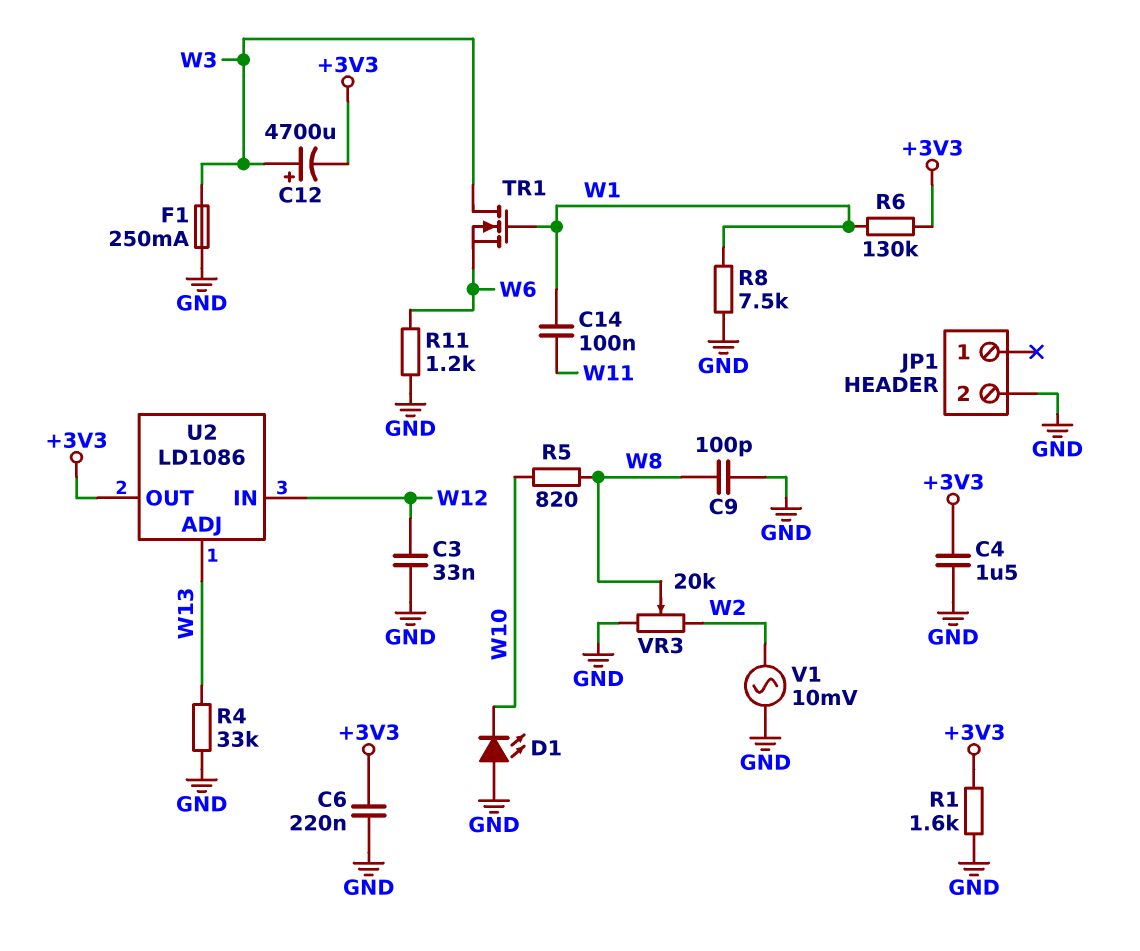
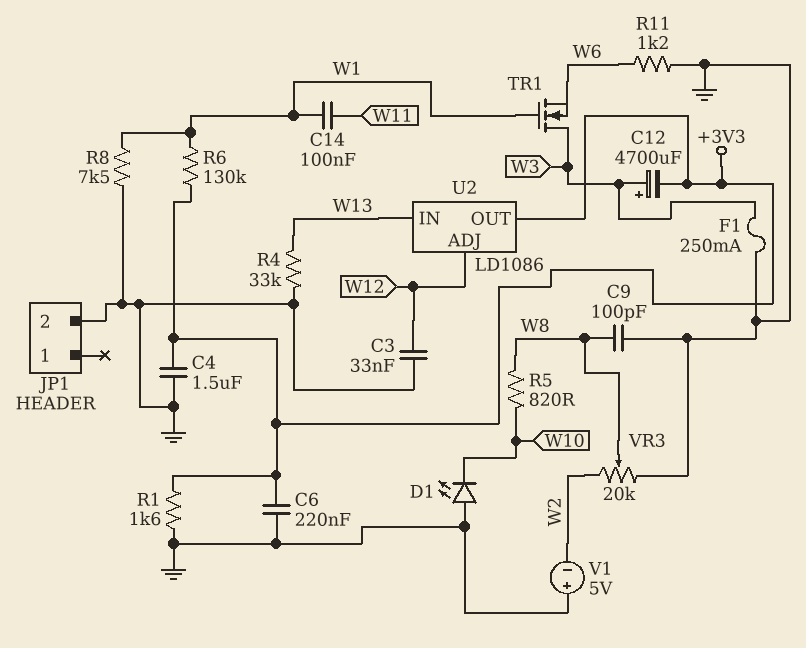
U2 pin ADJ: W13 -> W12
U2 pin IN: W12 -> W13
V1: AC 10mV (GND, W2) -> 5V (plus GND, minus W2)

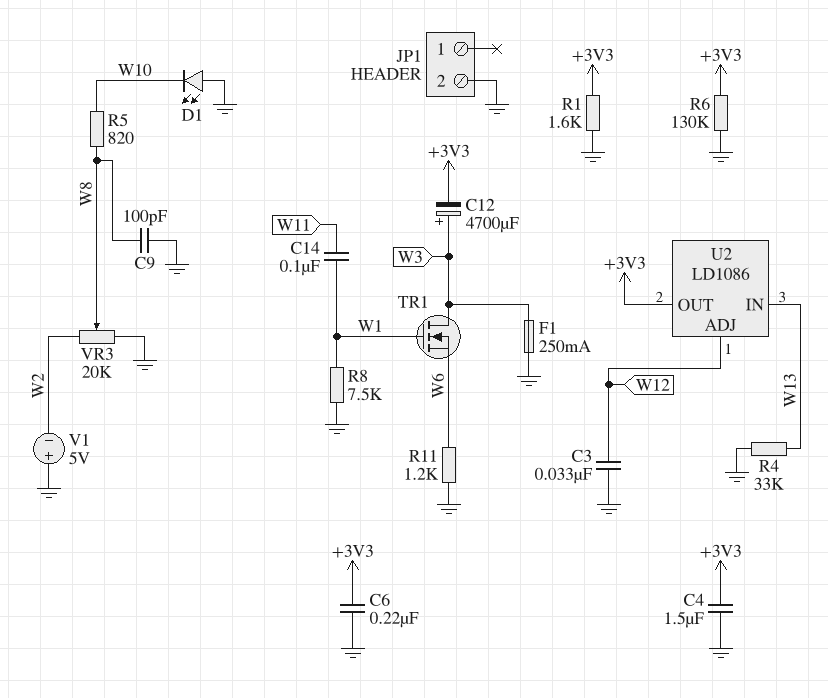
R6: 130k (+3V3, W1) -> 130k (+3V3, GND)

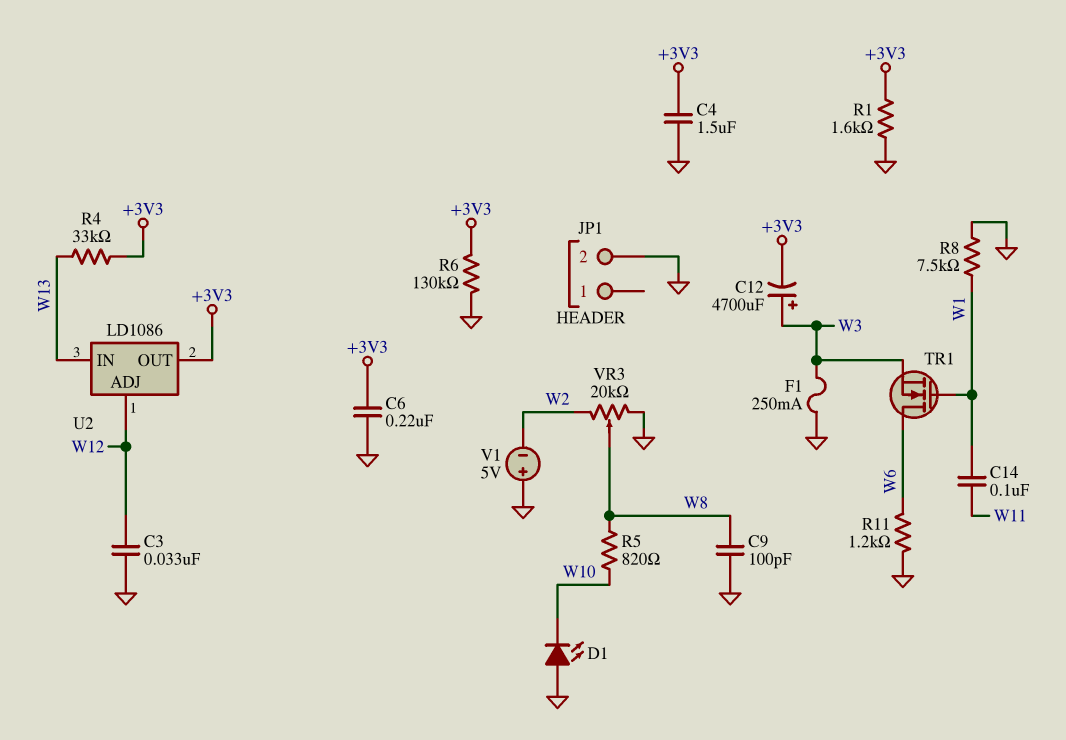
R4: 33k (GND, W13) -> 33k (+3V3, W13)
TR1: NMOS (G W1, D W3, S W6) -> NMOS (G W1, D W6, S W3)

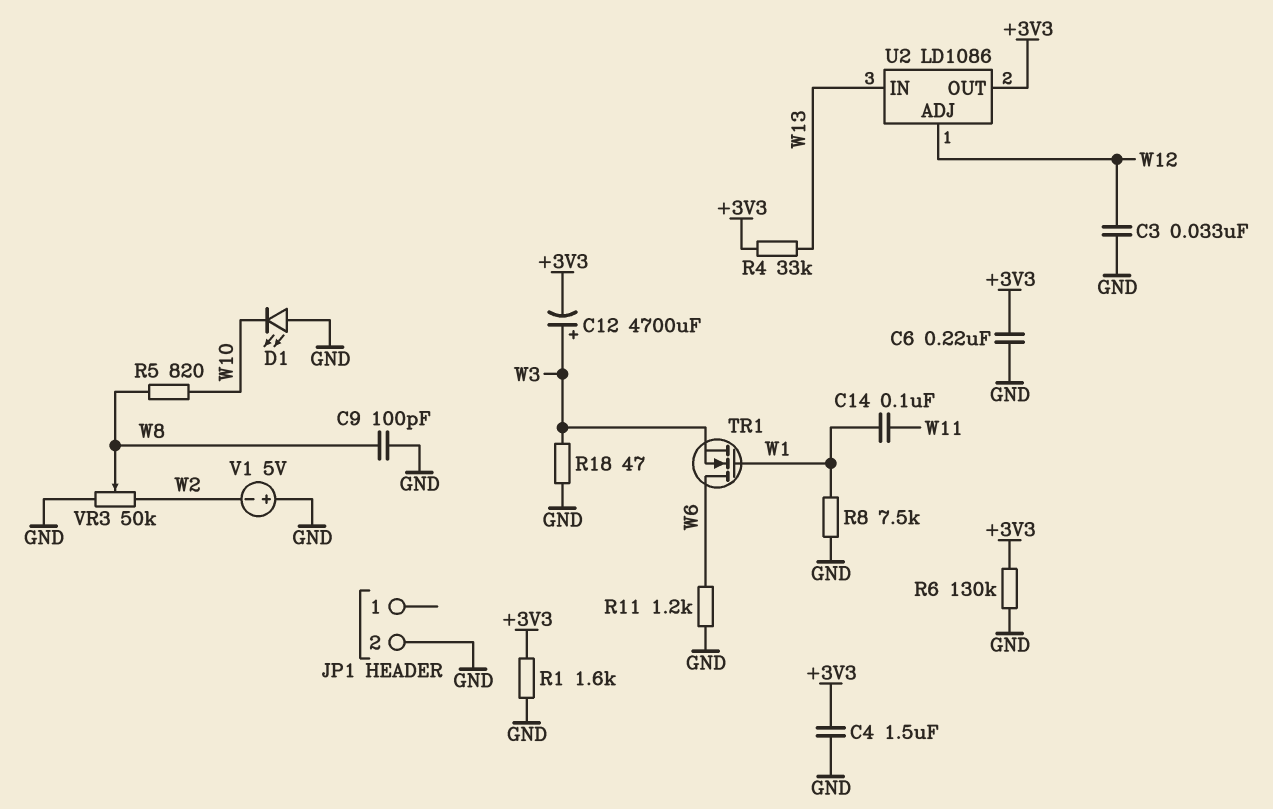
F1: 250mA (GND, W3) -> none
R18: none -> 47 (GND, W3)
VR3: 20k (GND, W2, wiper W8) -> 50k (GND, W2, wiper W8)

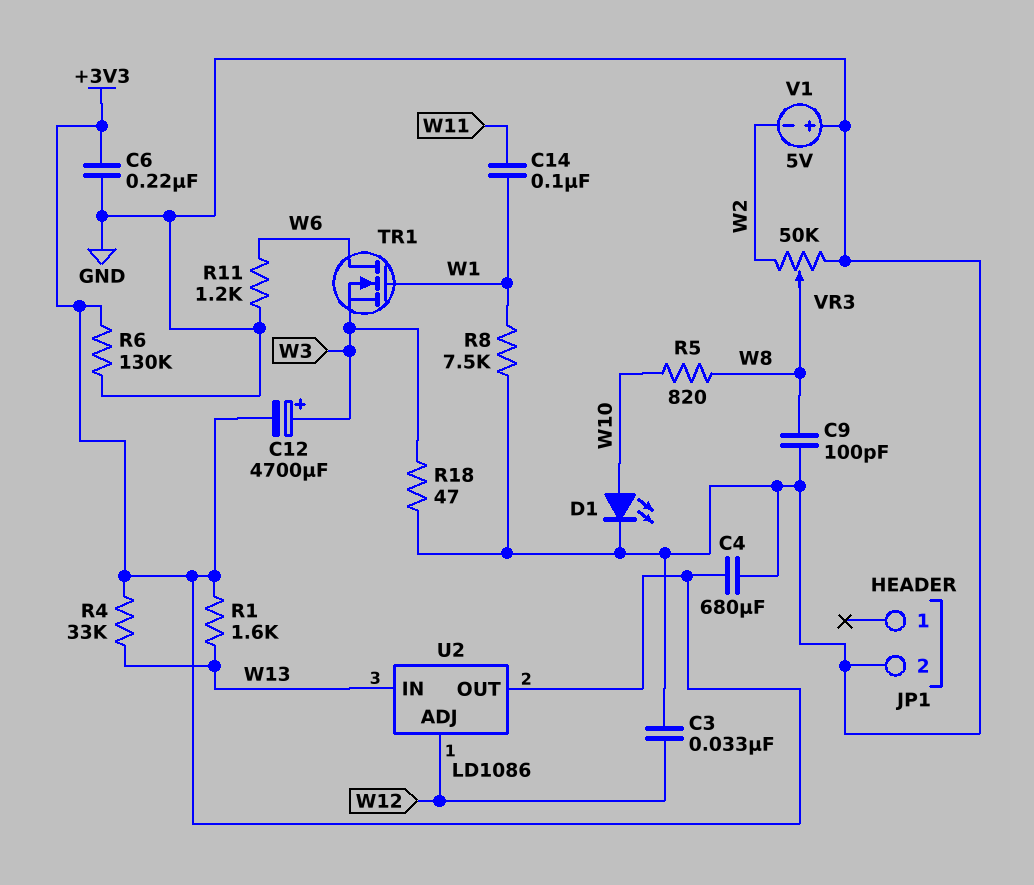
C4: 1.5uF (+3V3, GND) -> 680uF (+3V3, GND)
D1: LED (A GND, K W10) -> LED (A W10, K GND)
R1: 1.6k (+3V3, GND) -> 1.6k (+3V3, W13)

